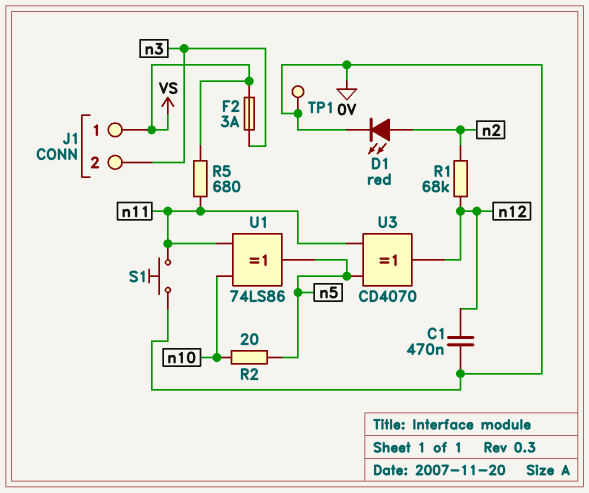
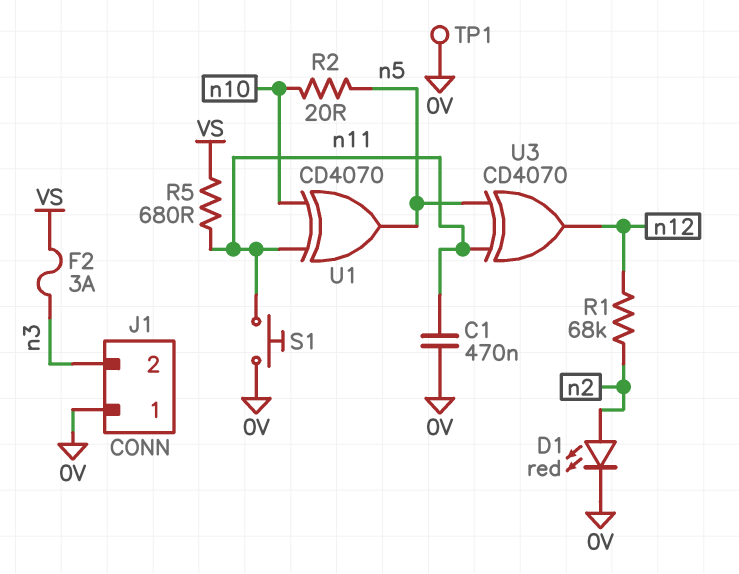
C1: 470nF (0V, n12) -> 470nF (0V, n11)
J1 pin 1: VS -> 0V
U1: XOR 74LS86 (in n10, in n11, out n5) -> XOR CD4070 (in n10, in n11, out n5)

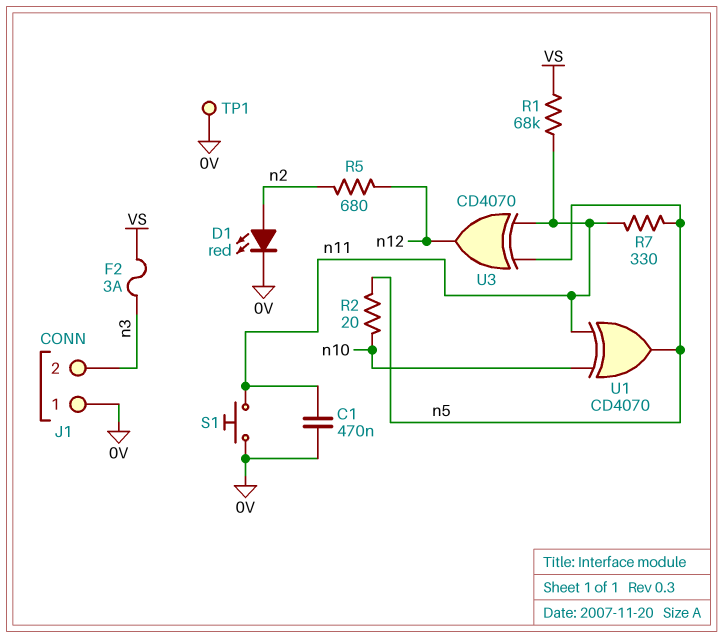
R1: 68k (n2, n12) -> 68k (VS, n11)
R5: 680 (VS, n11) -> 680 (n2, n12)
R7: none -> 330 (n5, n11)

